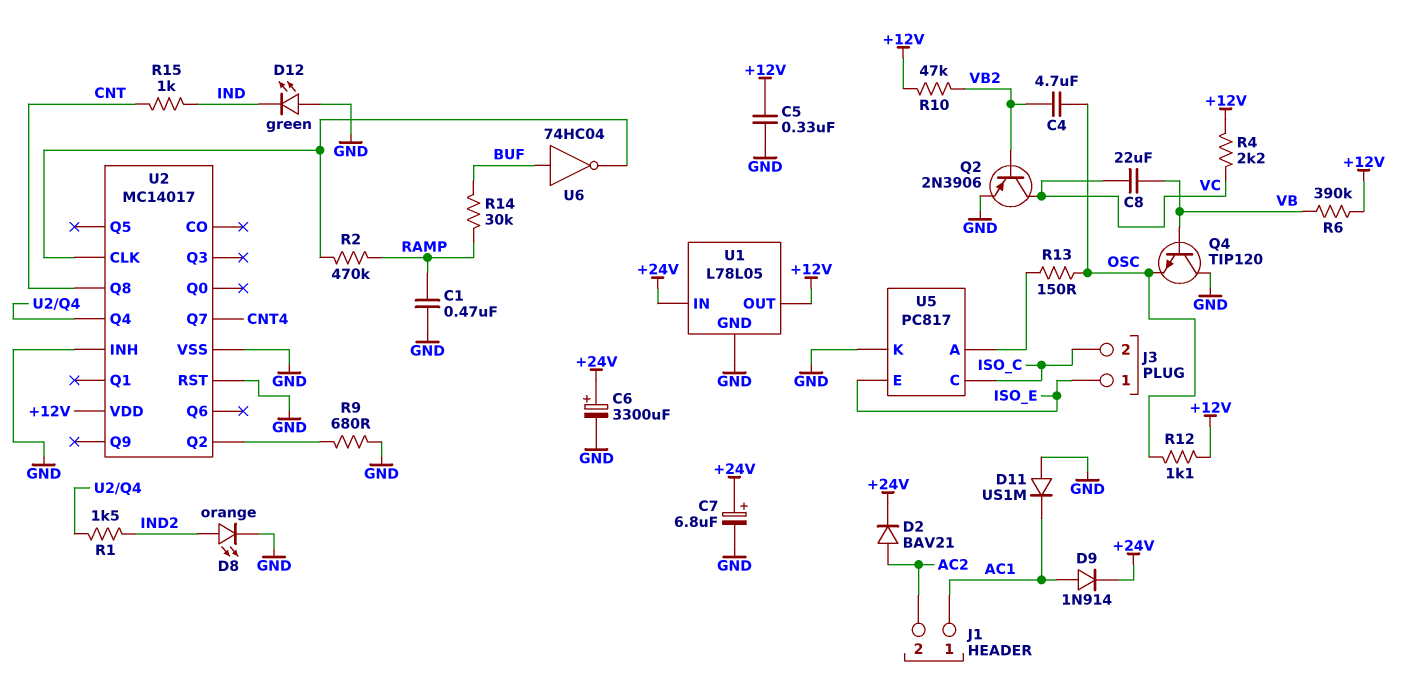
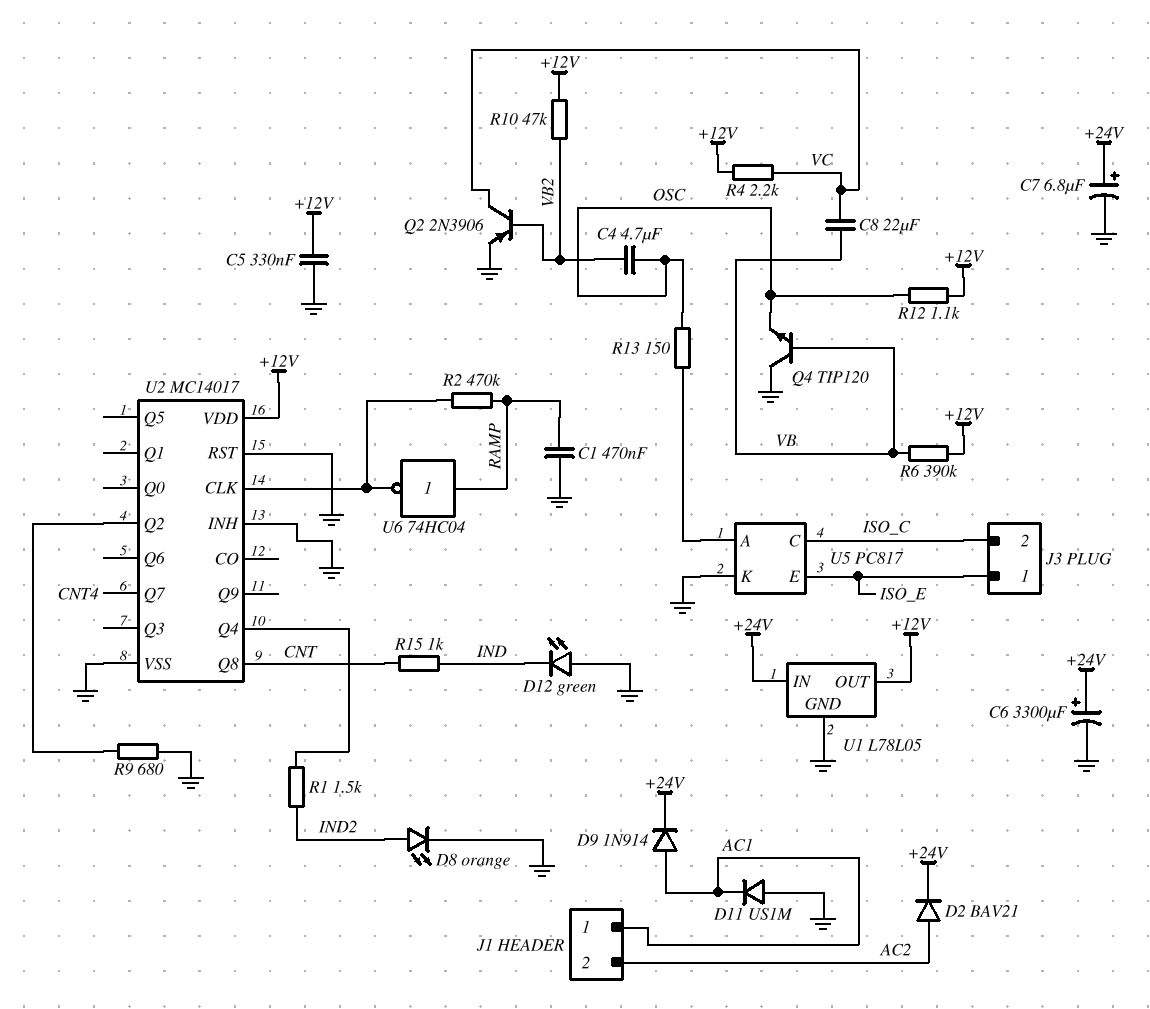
R14: 30k (BUF, RAMP) -> none
U6: NOT 74HC04 (in BUF, out U2/CLK) -> NOT 74HC04 (in RAMP, out U2/CLK)

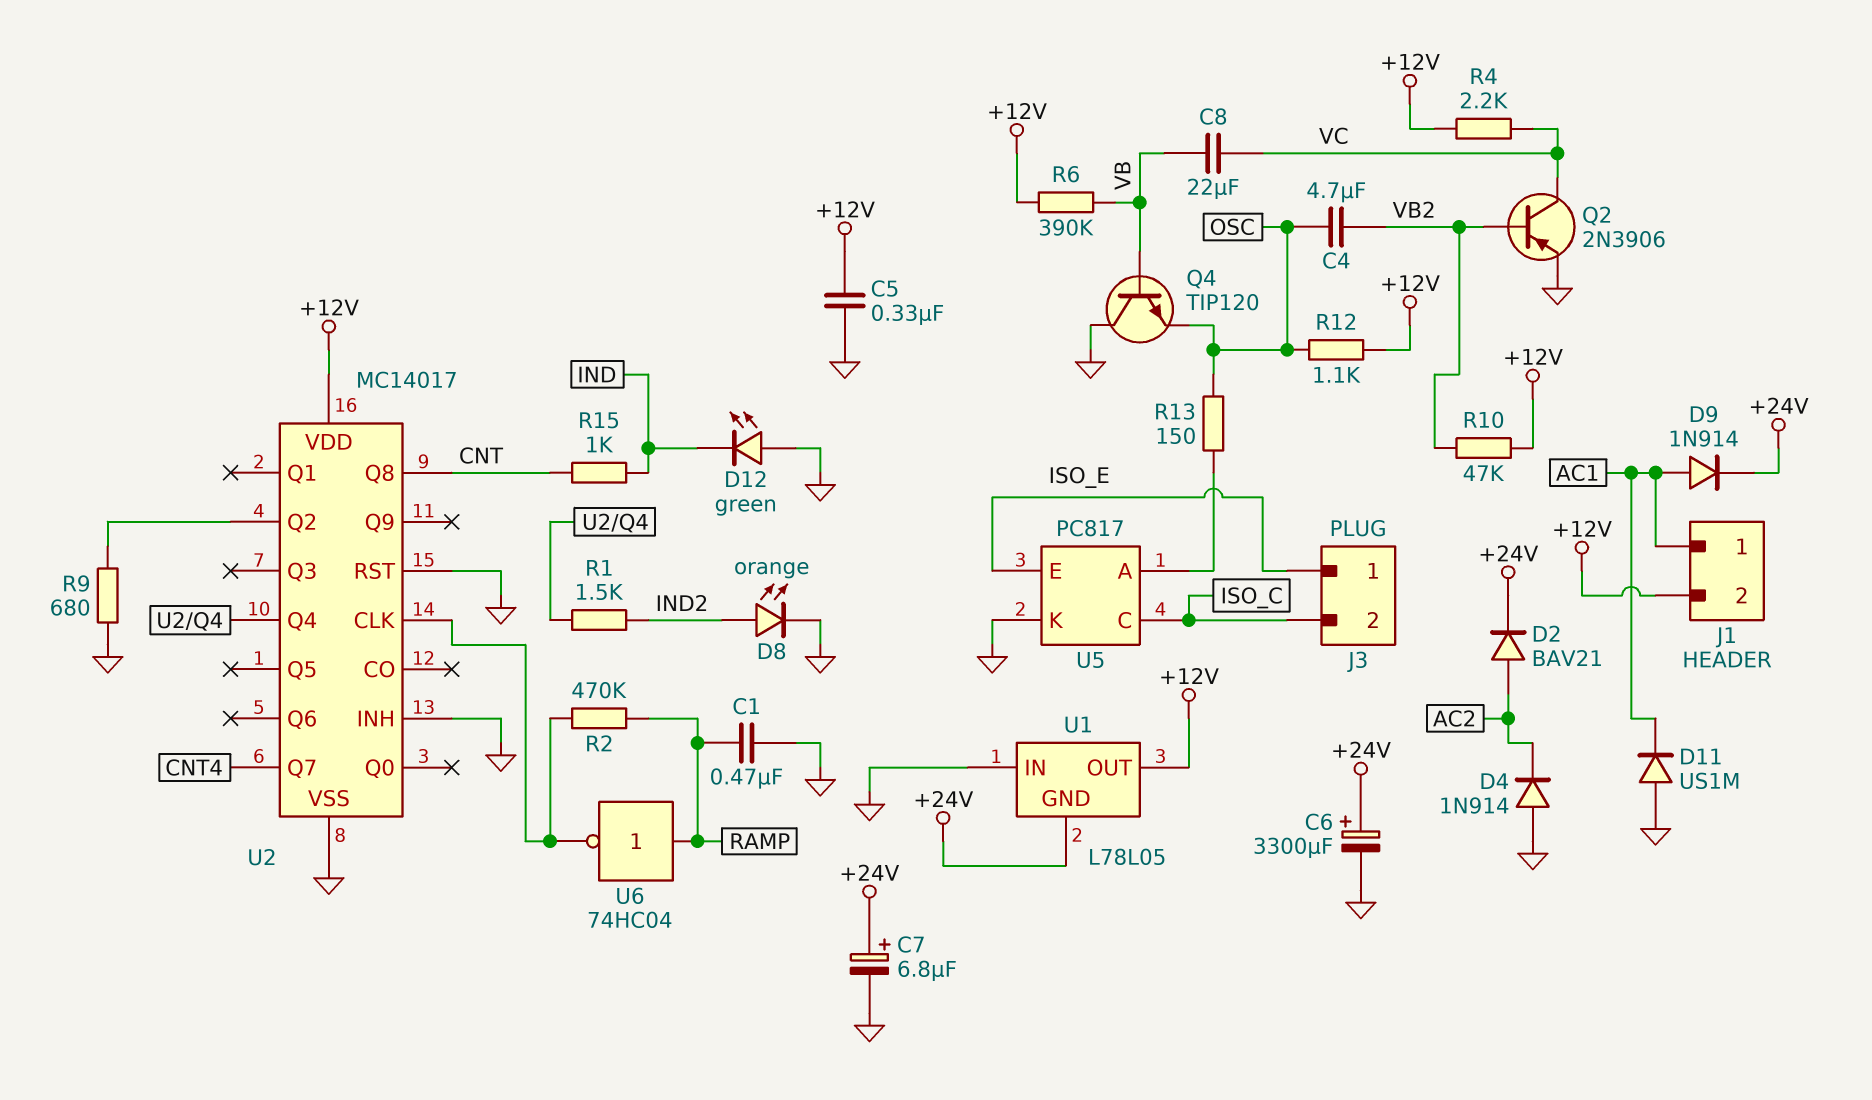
D4: none -> diode 1N914 (A GND, K AC2)
J1 pin 2: AC2 -> +12V
U1 pin GND: GND -> +24V
U1 pin IN: +24V -> GND

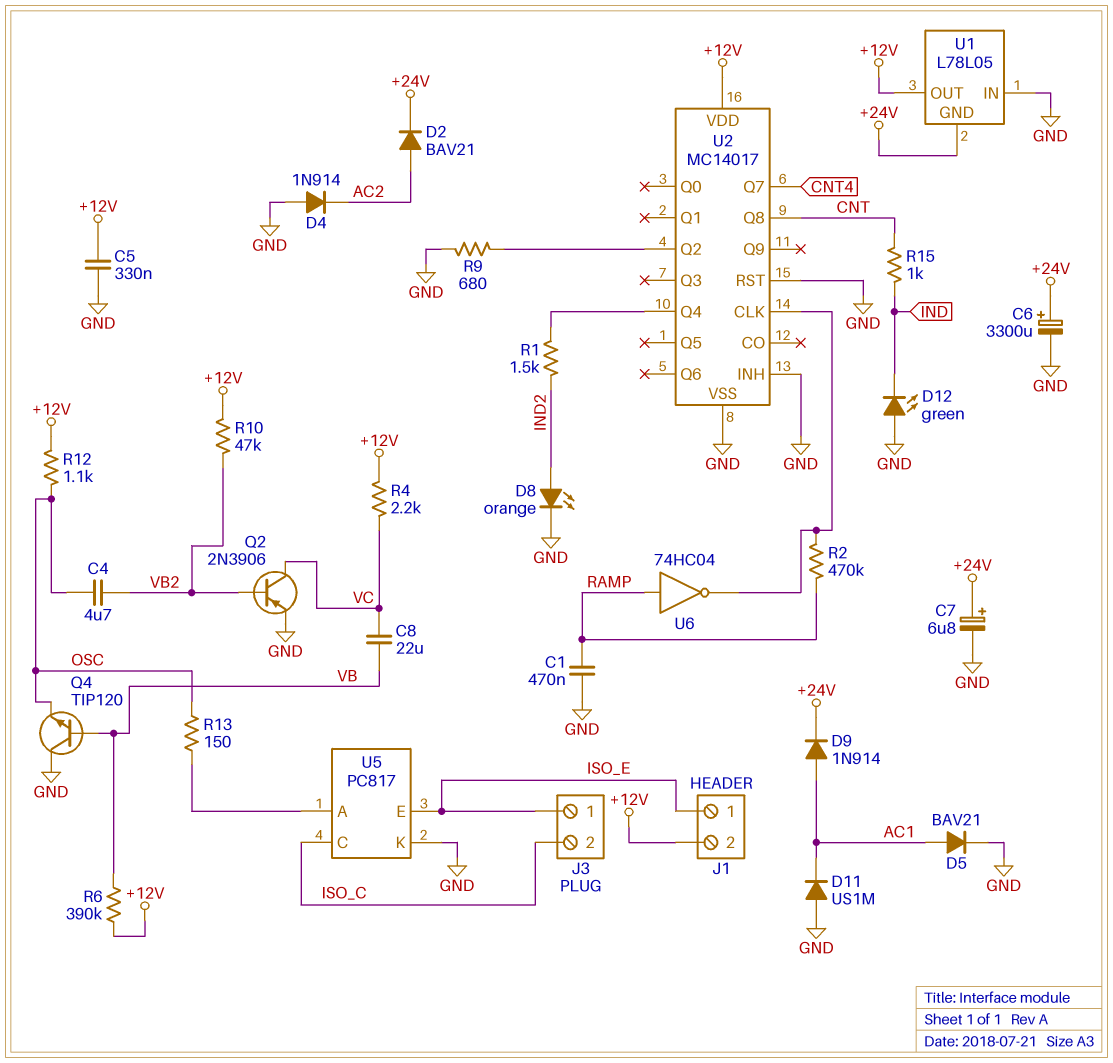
D5: none -> diode BAV21 (A AC1, K GND)
J1 pin 1: AC1 -> ISO_E

